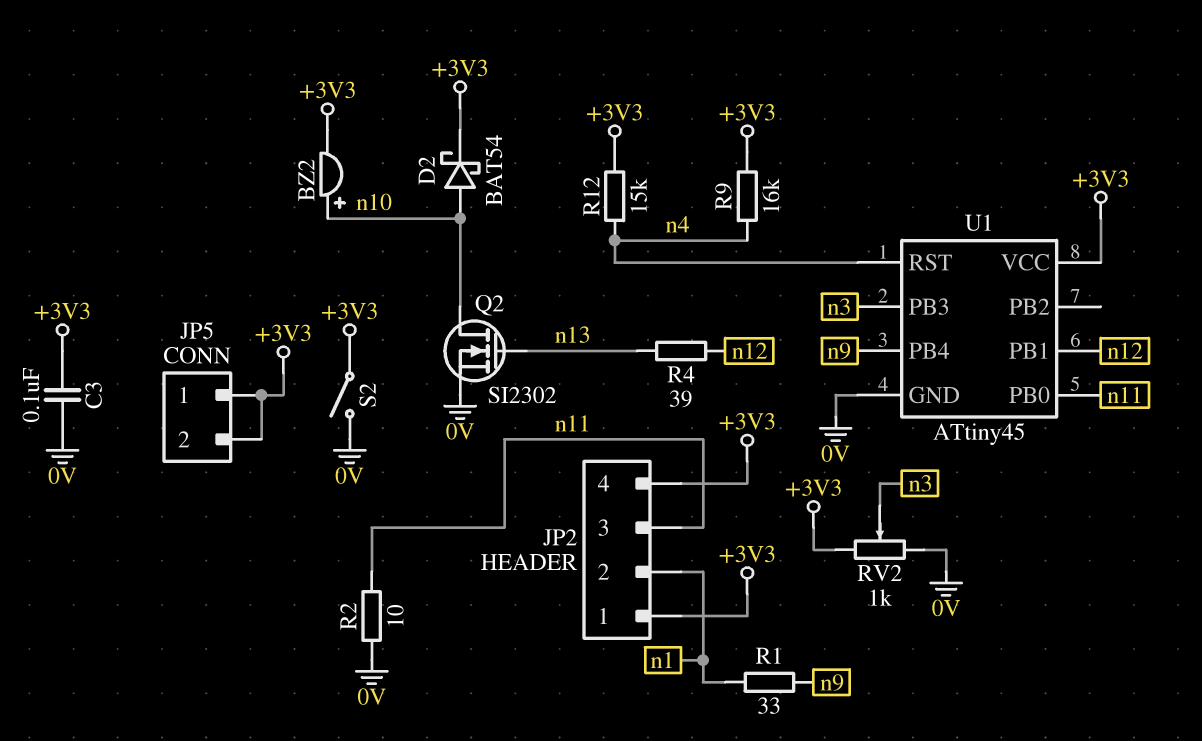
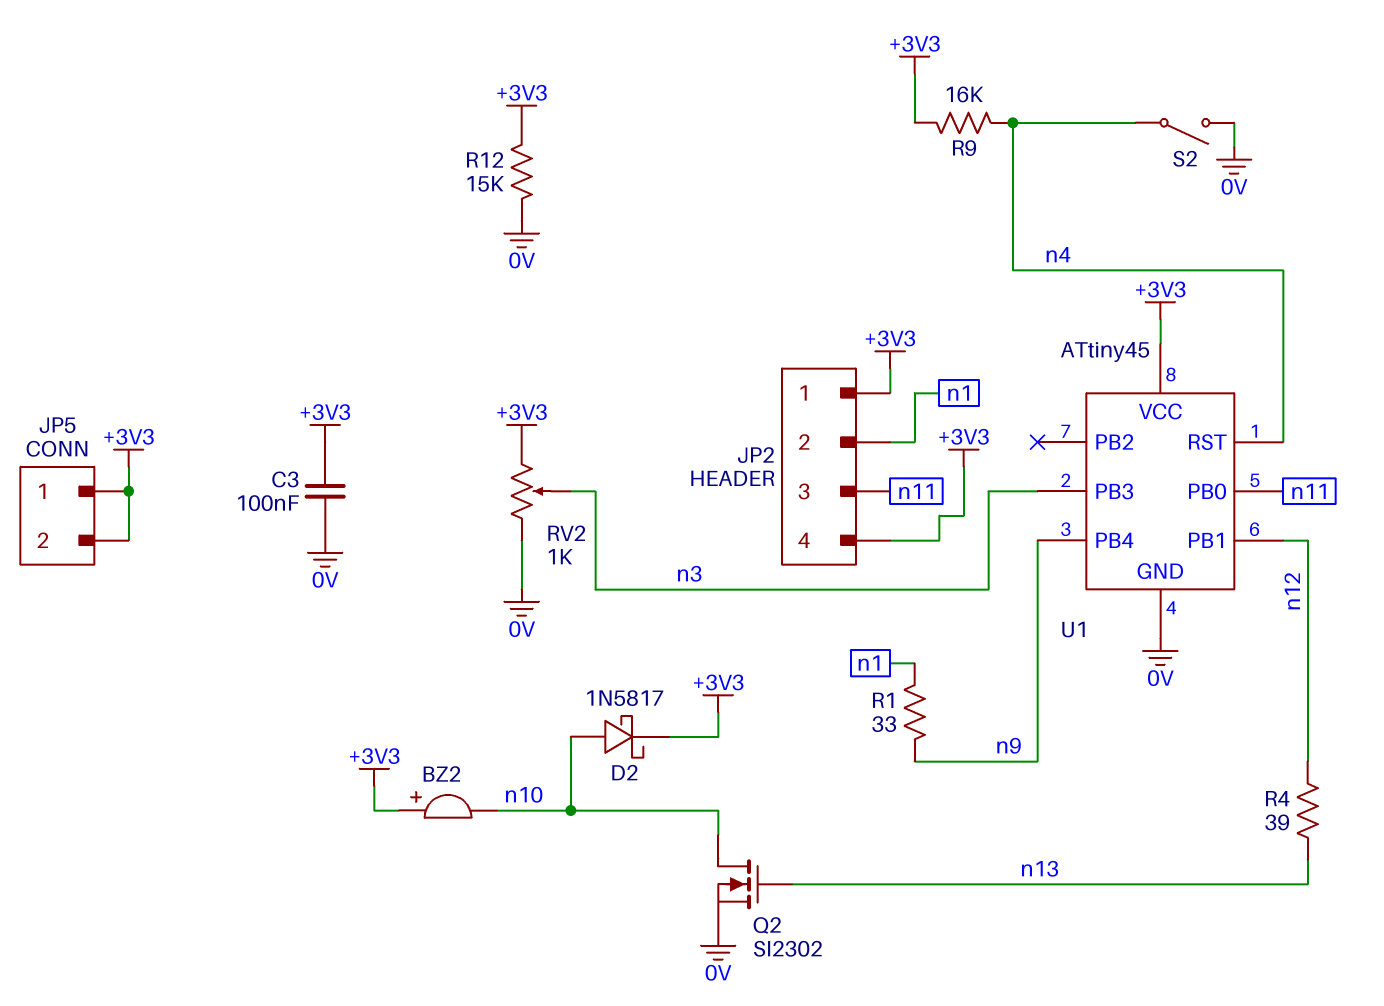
BZ2: buzzer (plus n10, minus +3V3) -> buzzer (plus +3V3, minus n10)
D2: schottky BAT54 (A n10, K +3V3) -> schottky 1N5817 (A n10, K +3V3)
R2: 10 (0V, n11) -> none
R12: 15k (+3V3, n4) -> 15k (+3V3, 0V)
S2: switch (+3V3, 0V) -> switch (0V, n4)

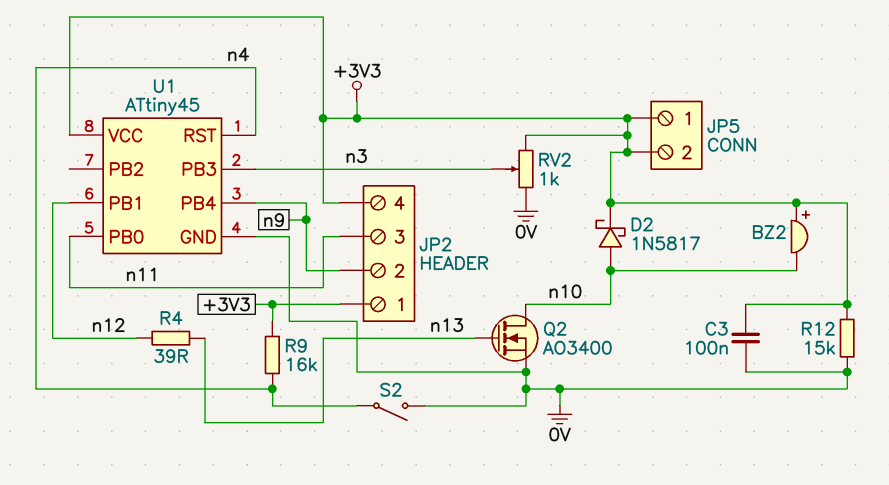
JP2 pin 2: n1 -> n9
Q2: NMOS SI2302 (G n13, D n10, S 0V) -> NMOS AO3400 (G n13, D n10, S 0V)
R1: 33 (n1, n9) -> none

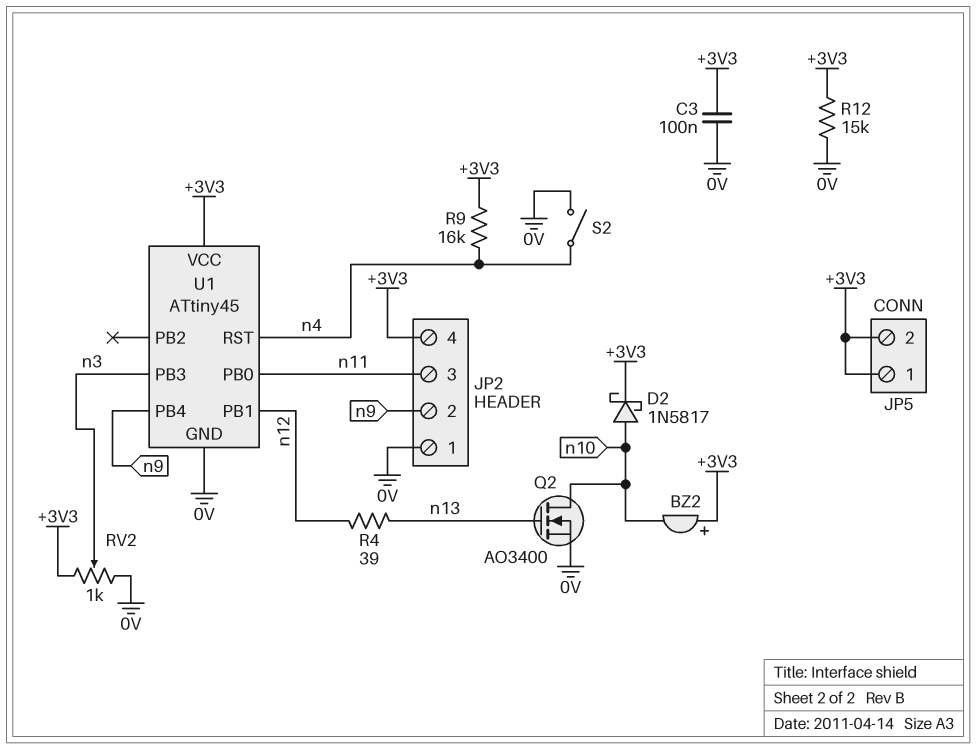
JP2 pin 1: +3V3 -> 0V

